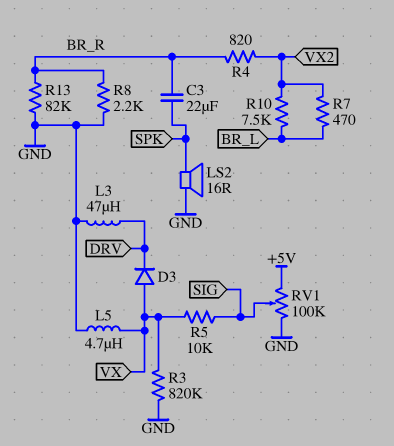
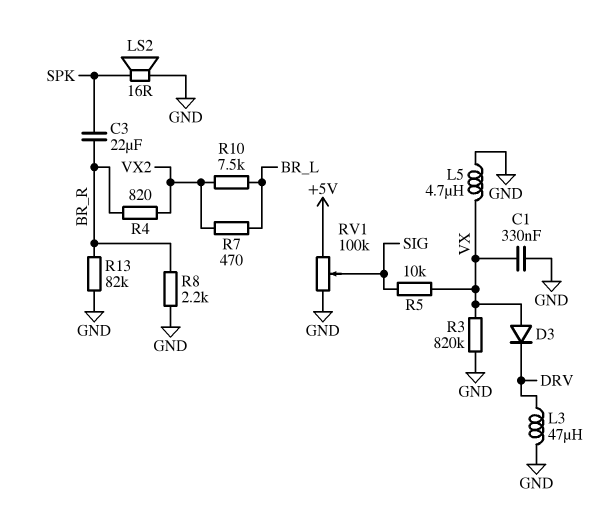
C1: none -> 330nF (GND, VX)

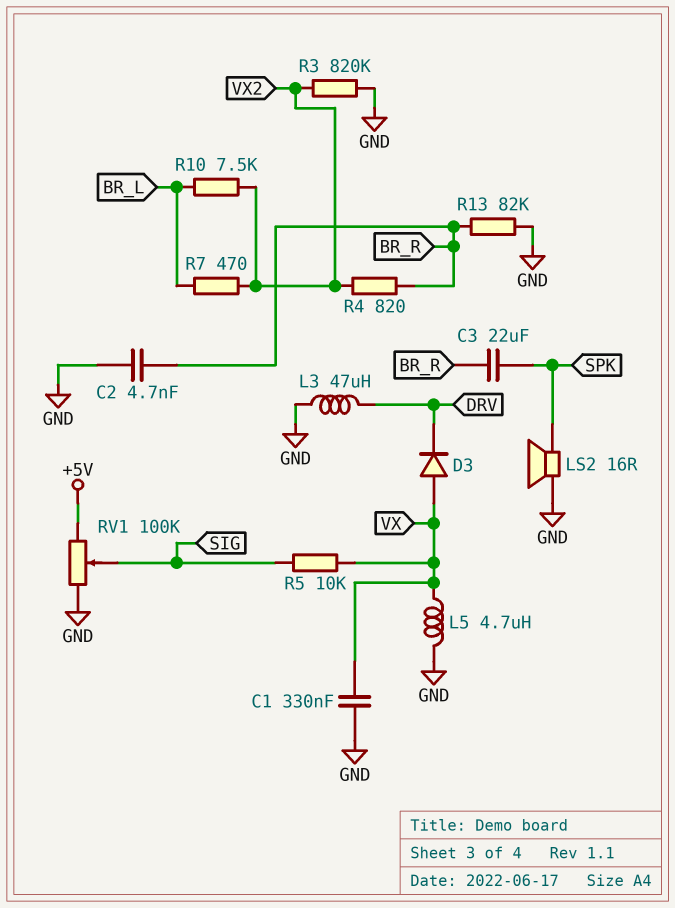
C2: none -> 4.7nF (BR_R, GND)
R3: 820k (GND, VX) -> 820k (GND, VX2)
R8: 2.2k (BR_R, GND) -> none

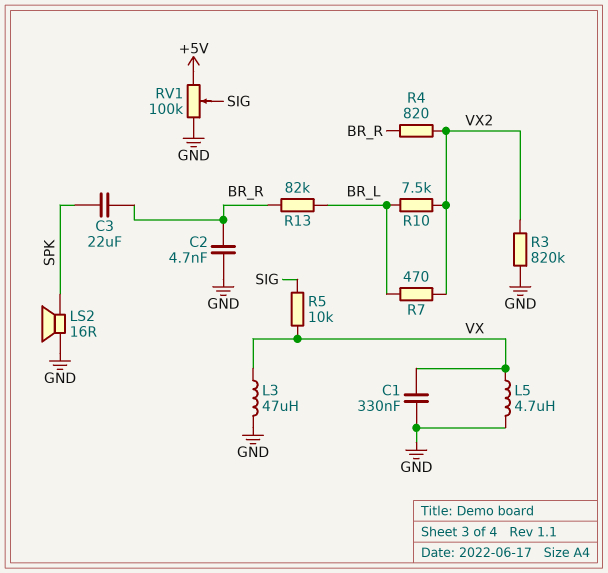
D3: diode (A VX, K DRV) -> none
L3: 47uH (DRV, GND) -> 47uH (GND, VX)
R13: 82k (BR_R, GND) -> 82k (BR_L, BR_R)

